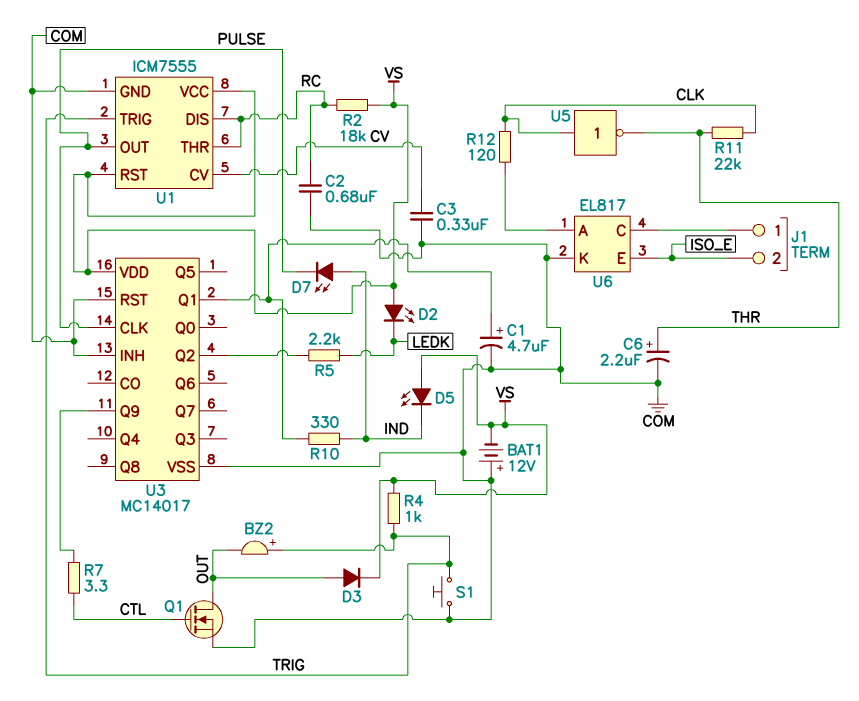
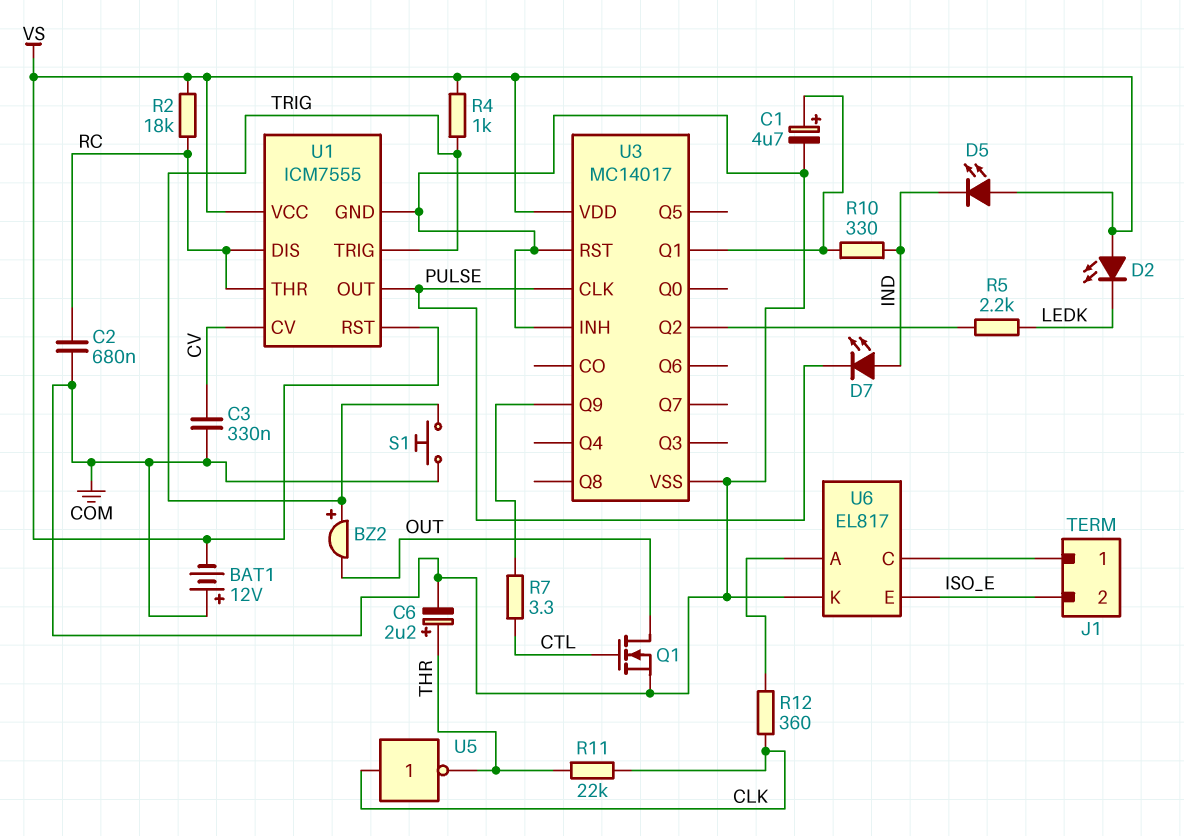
D3: diode (A OUT, K VS) -> none
R12: 120 (CLK, U6/A) -> 360 (CLK, U6/A)

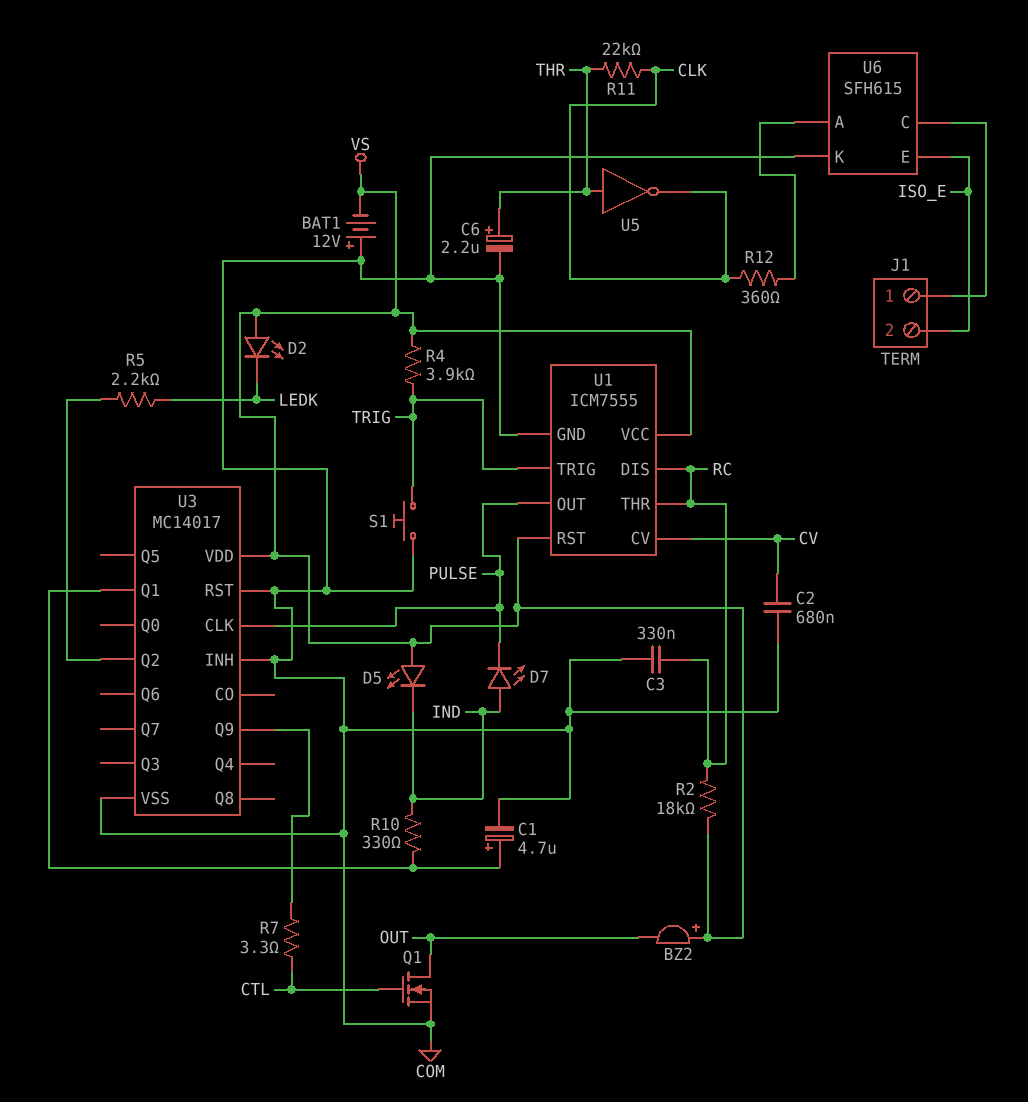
BZ2: buzzer (plus TRIG, minus OUT) -> buzzer (plus VS, minus OUT)
C2: 680nF (COM, RC) -> 680nF (COM, CV)
C3: 330nF (COM, CV) -> 330nF (COM, RC)
R4: 1k (TRIG, VS) -> 3.9k (TRIG, VS)
U5: NOT (in CLK, out THR) -> NOT (in THR, out CLK)
U6: EL817 -> SFH615

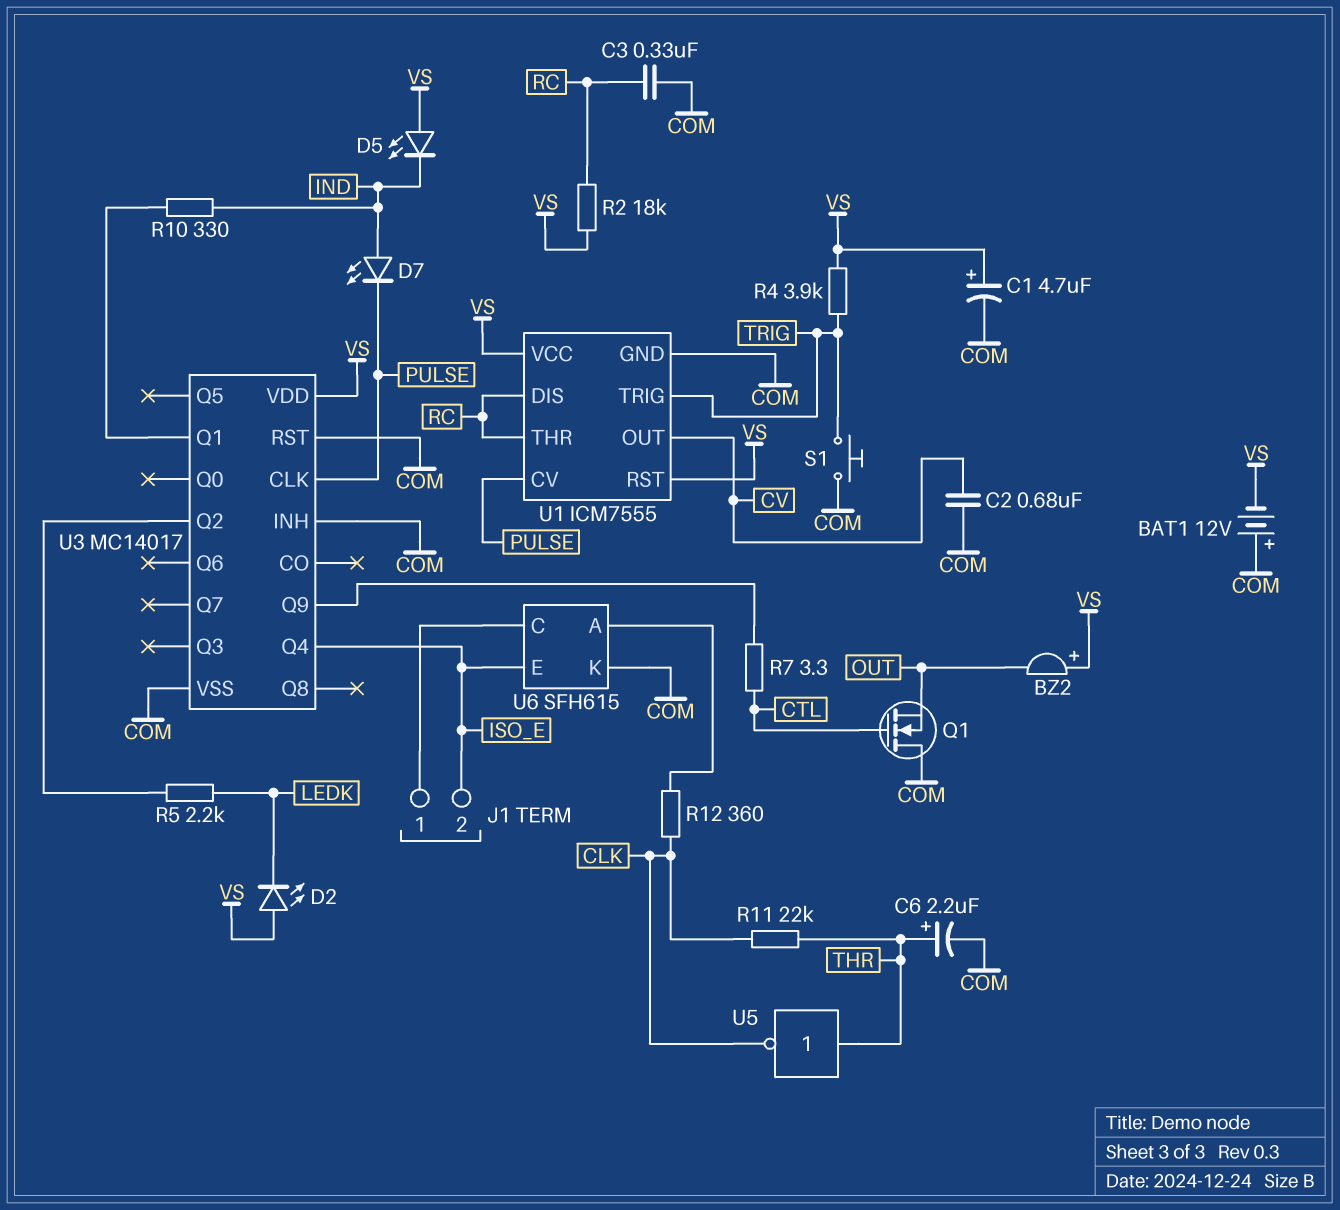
C1: 4.7uF (plus U3/Q1, minus COM) -> 4.7uF (plus VS, minus COM)
Q1: NMOS (G CTL, D OUT, S COM) -> NMOS (G CTL, D COM, S OUT)
U1 pin CV: CV -> PULSE
U1 pin OUT: PULSE -> CV
U3 pin Q4: none -> ISO_E

